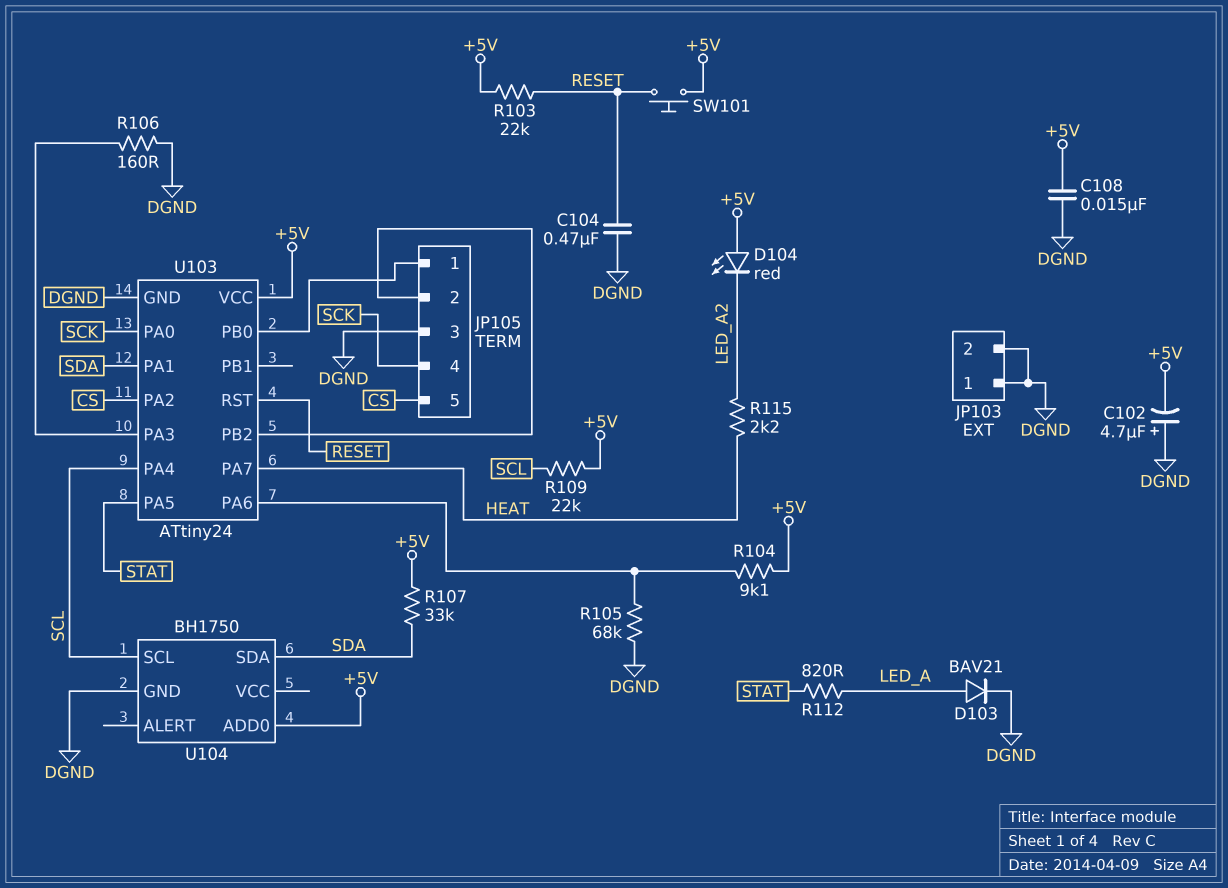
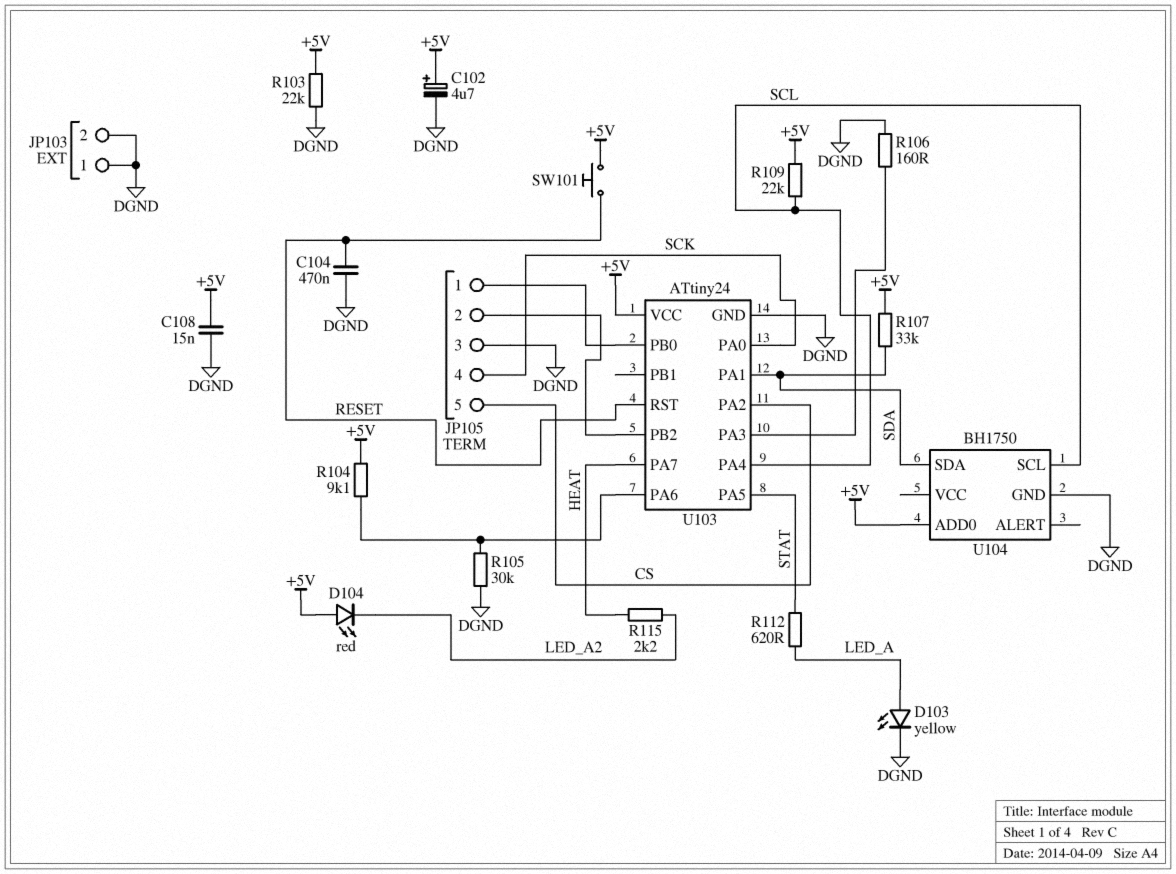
C102: 4.7uF (plus DGND, minus +5V) -> 4.7uF (plus +5V, minus DGND)
D103: diode BAV21 (A LED_A, K DGND) -> LED yellow (A LED_A, K DGND)
R103: 22k (+5V, RESET) -> 22k (+5V, DGND)
R105: 68k (DGND, U103/PA6) -> 30k (DGND, U103/PA6)
R112: 820 (LED_A, STAT) -> 620 (LED_A, STAT)

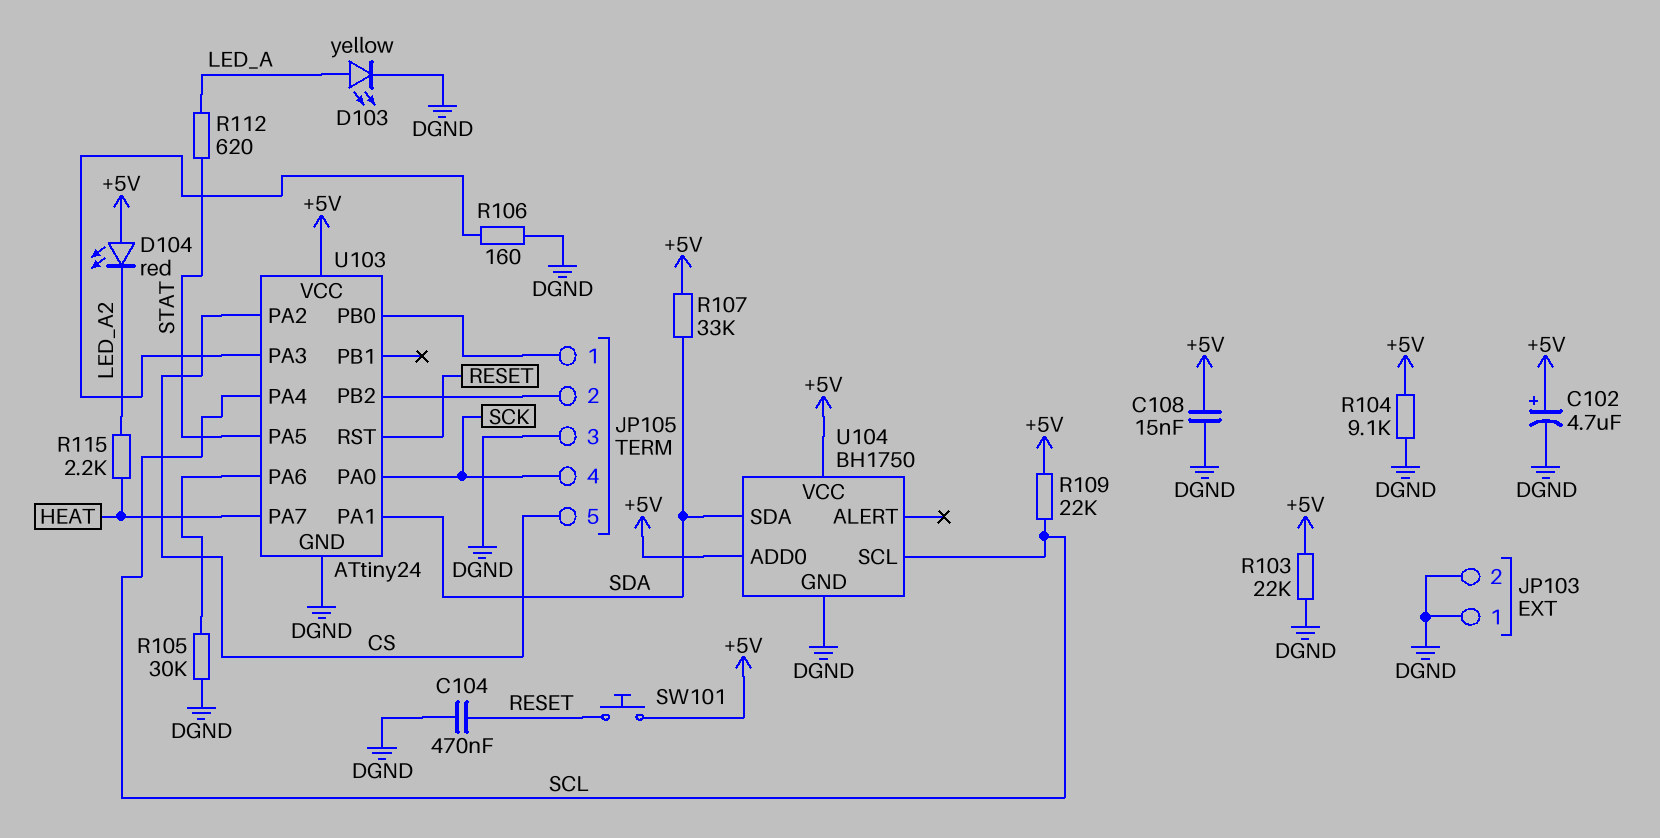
R104: 9.1k (+5V, U103/PA6) -> 9.1k (+5V, DGND)
U104 pin VCC: none -> +5V

